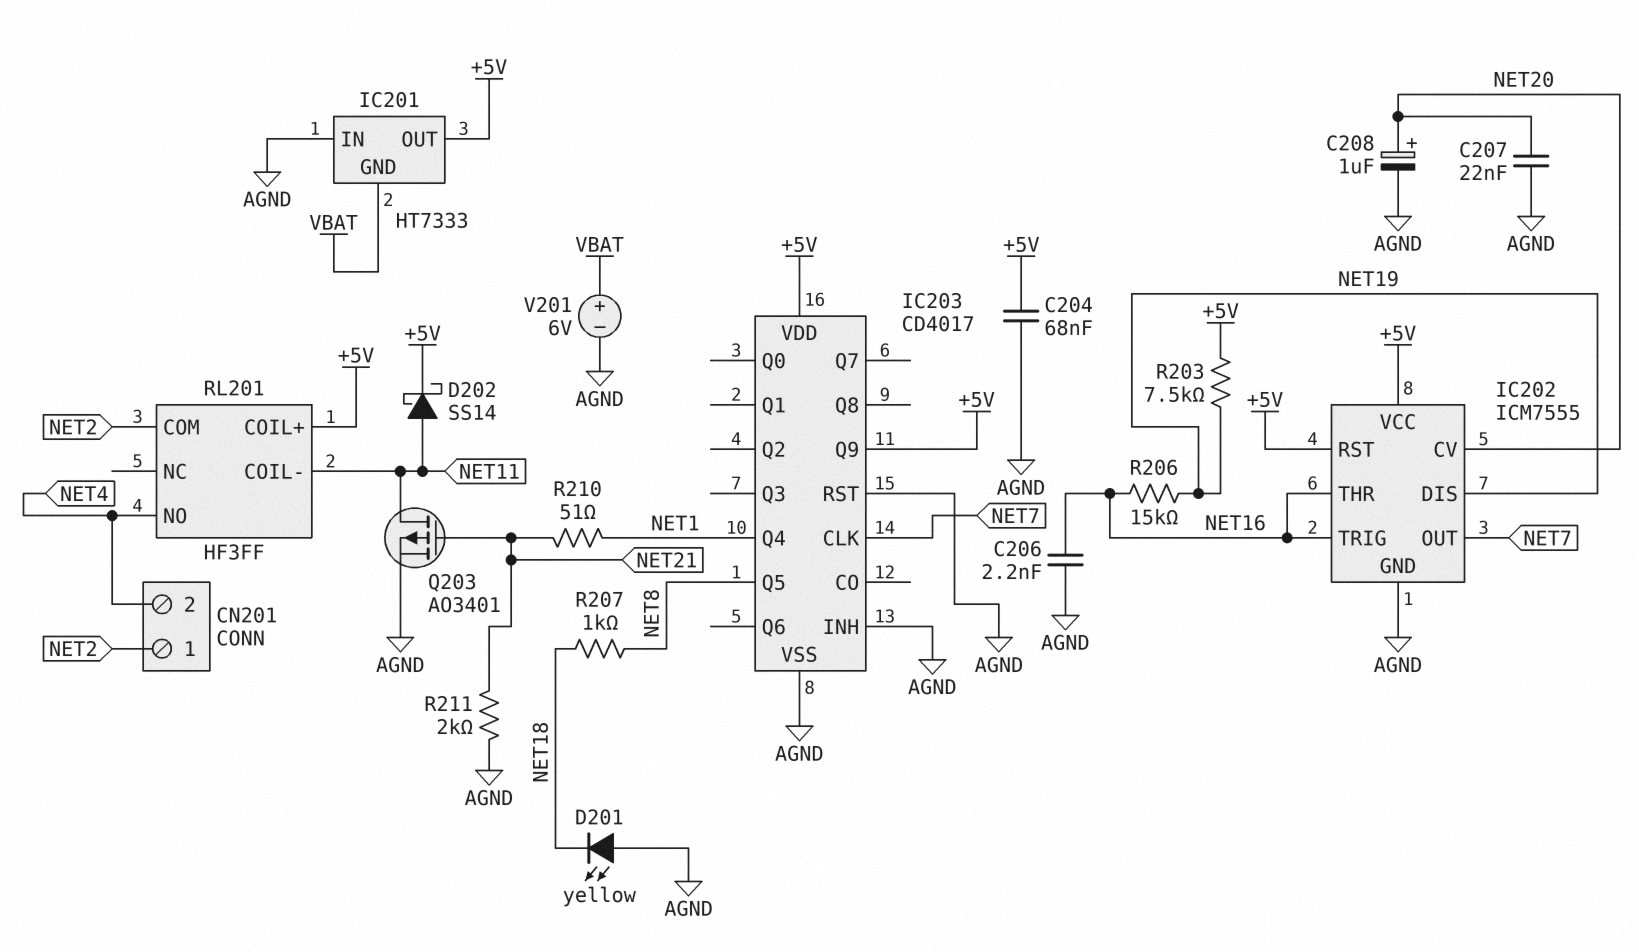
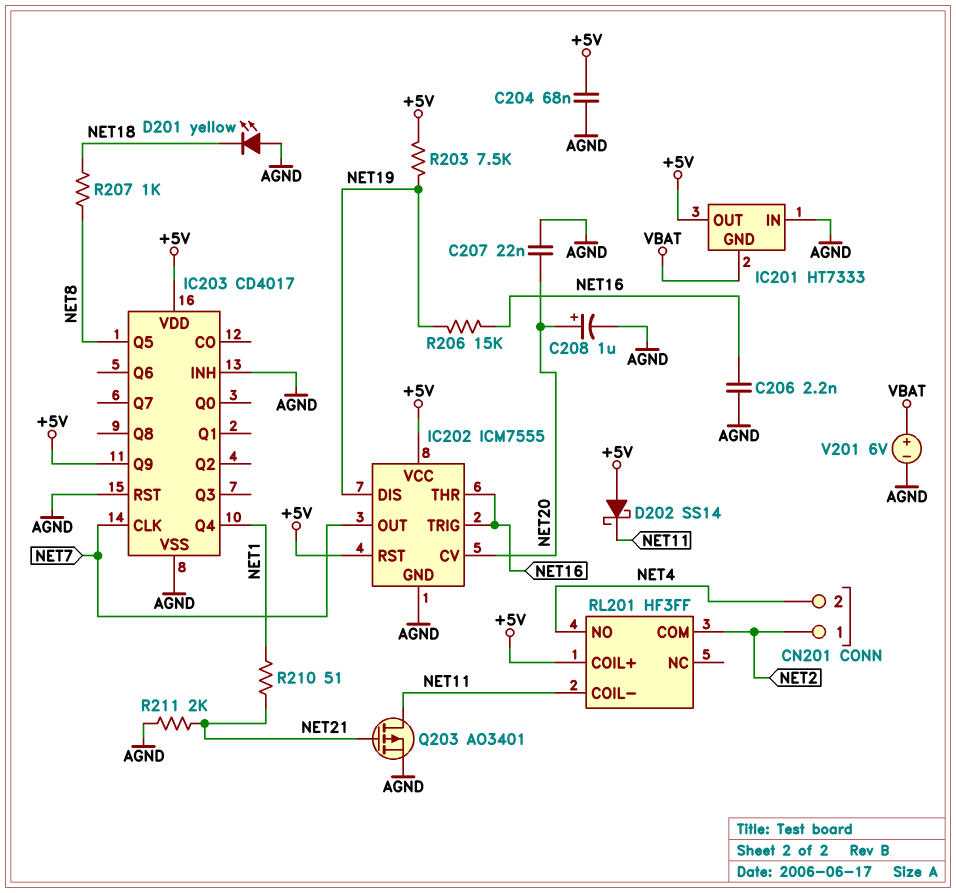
D202: schottky SS14 (A NET11, K +5V) -> schottky SS14 (A +5V, K NET11)

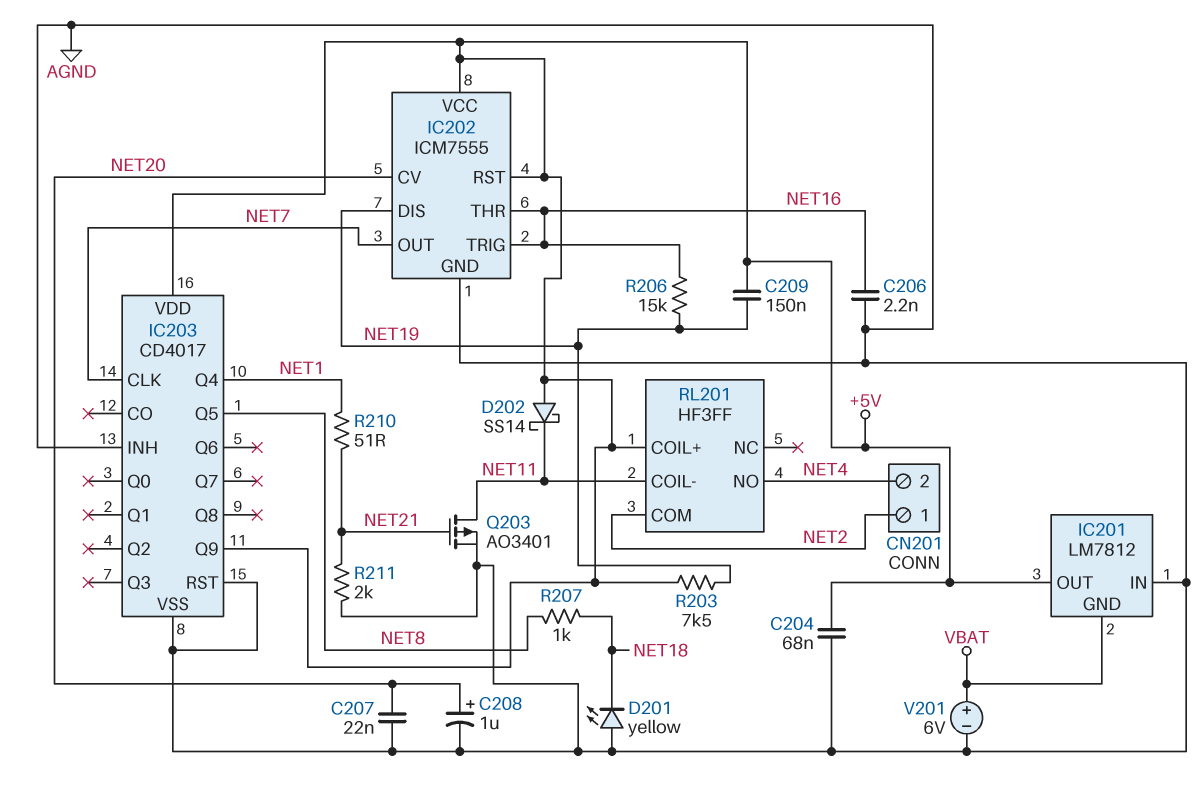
C209: none -> 150nF (+5V, NET19)
IC201: HT7333 -> LM7812

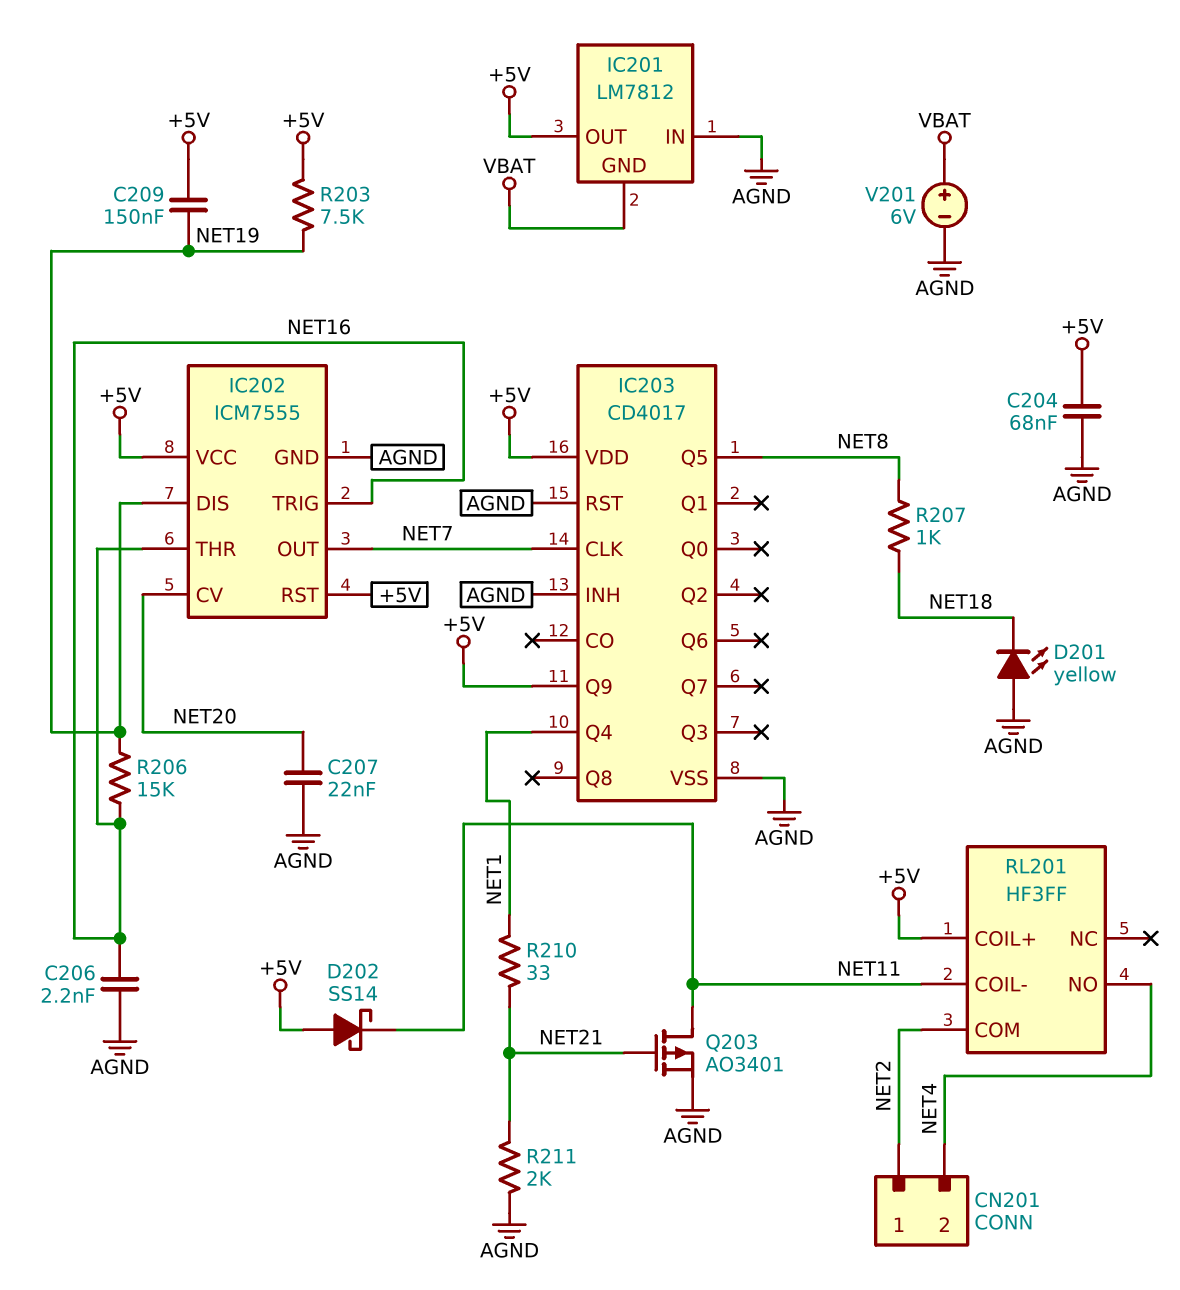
C208: 1uF (plus NET20, minus AGND) -> none
R210: 51 (NET1, NET21) -> 33 (NET1, NET21)

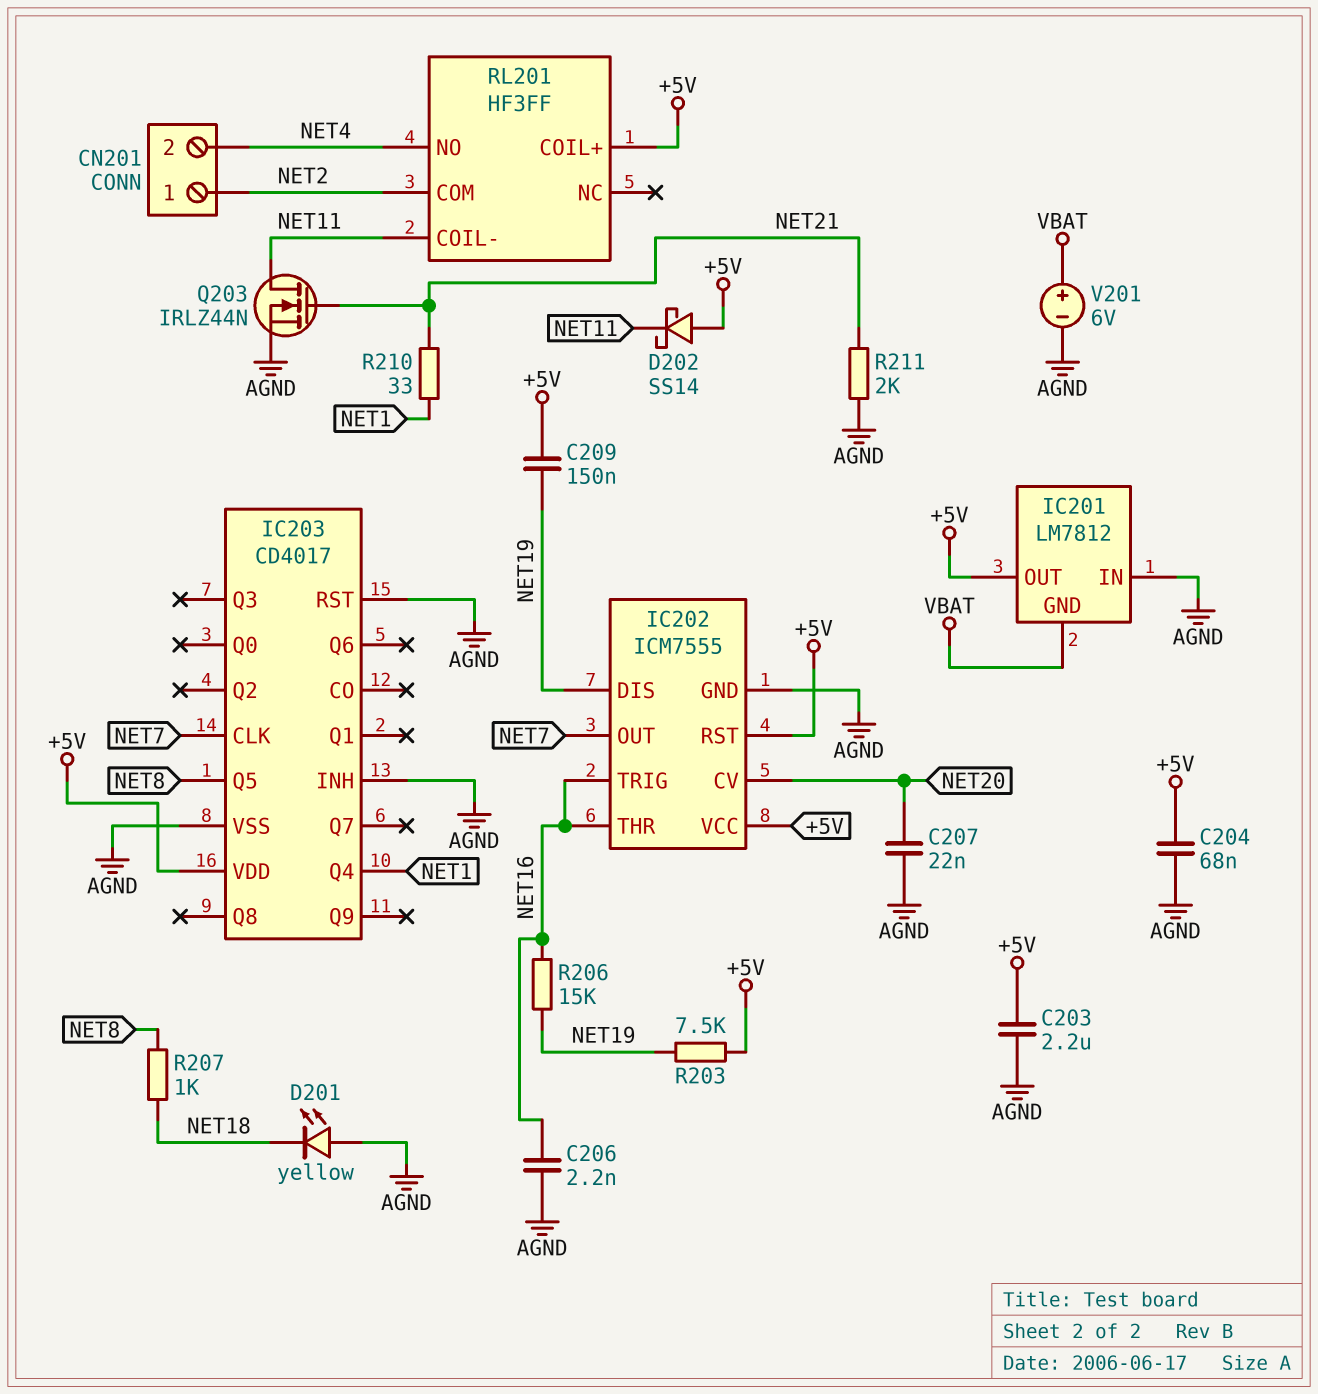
C203: none -> 2.2uF (+5V, AGND)
IC203 pin Q9: +5V -> none
Q203: PMOS AO3401 (G NET21, D NET11, S AGND) -> NMOS IRLZ44N (G NET21, D NET11, S AGND)

